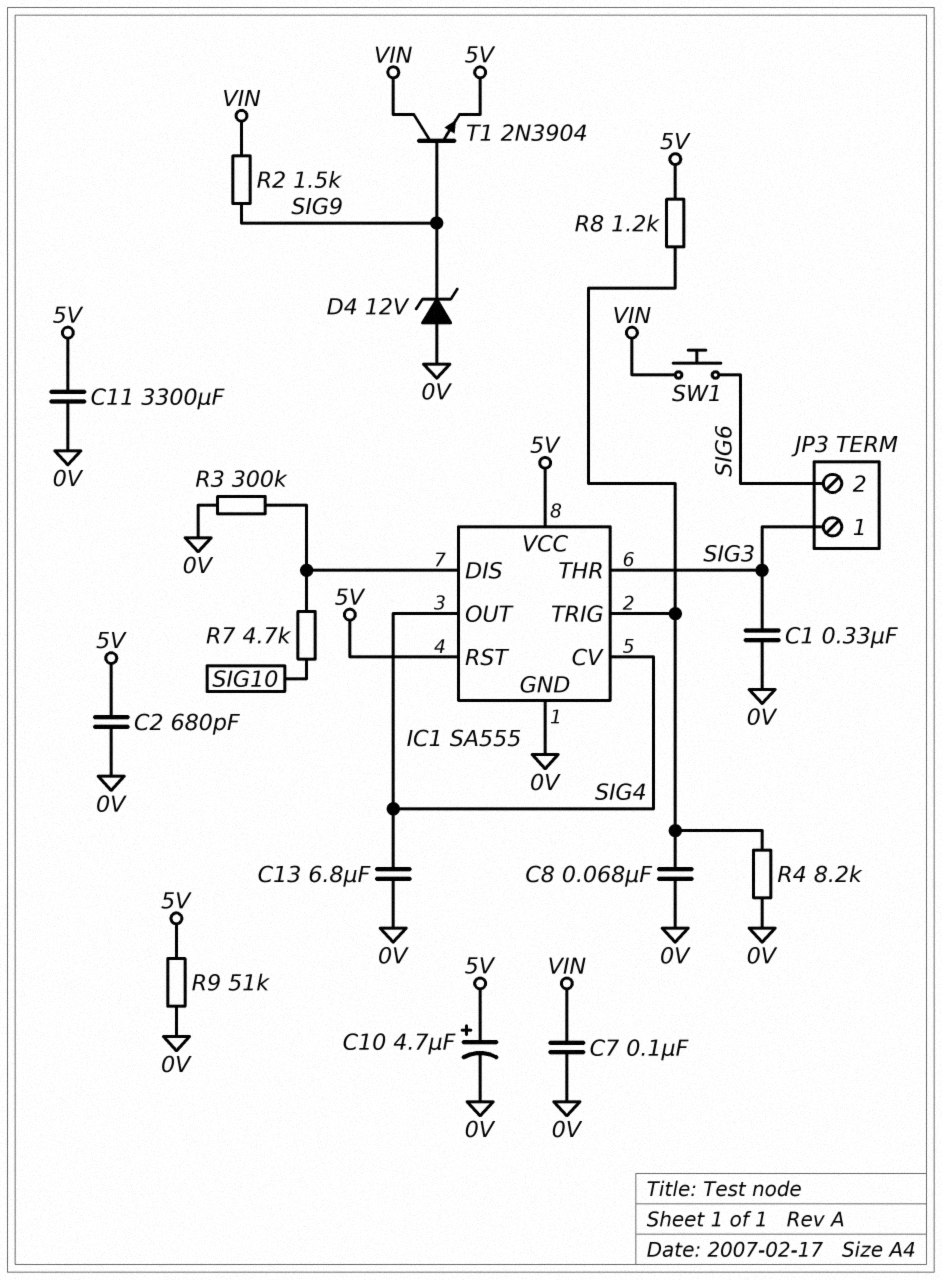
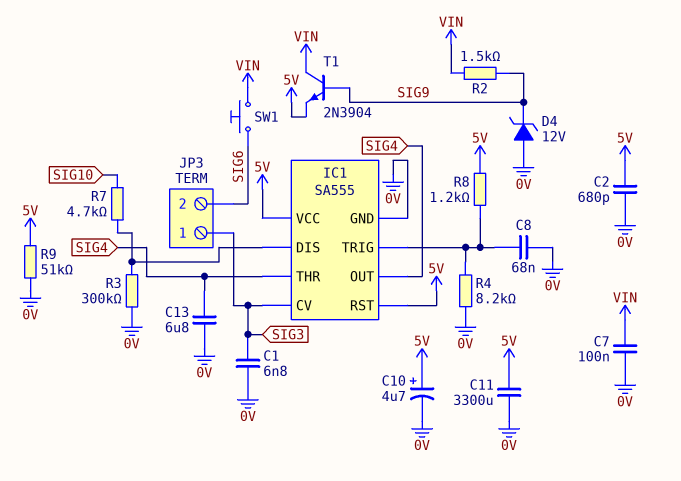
C1: 330nF (0V, SIG3) -> 6.8nF (0V, SIG3)
IC1 pin CV: SIG4 -> SIG3
IC1 pin THR: SIG3 -> SIG4

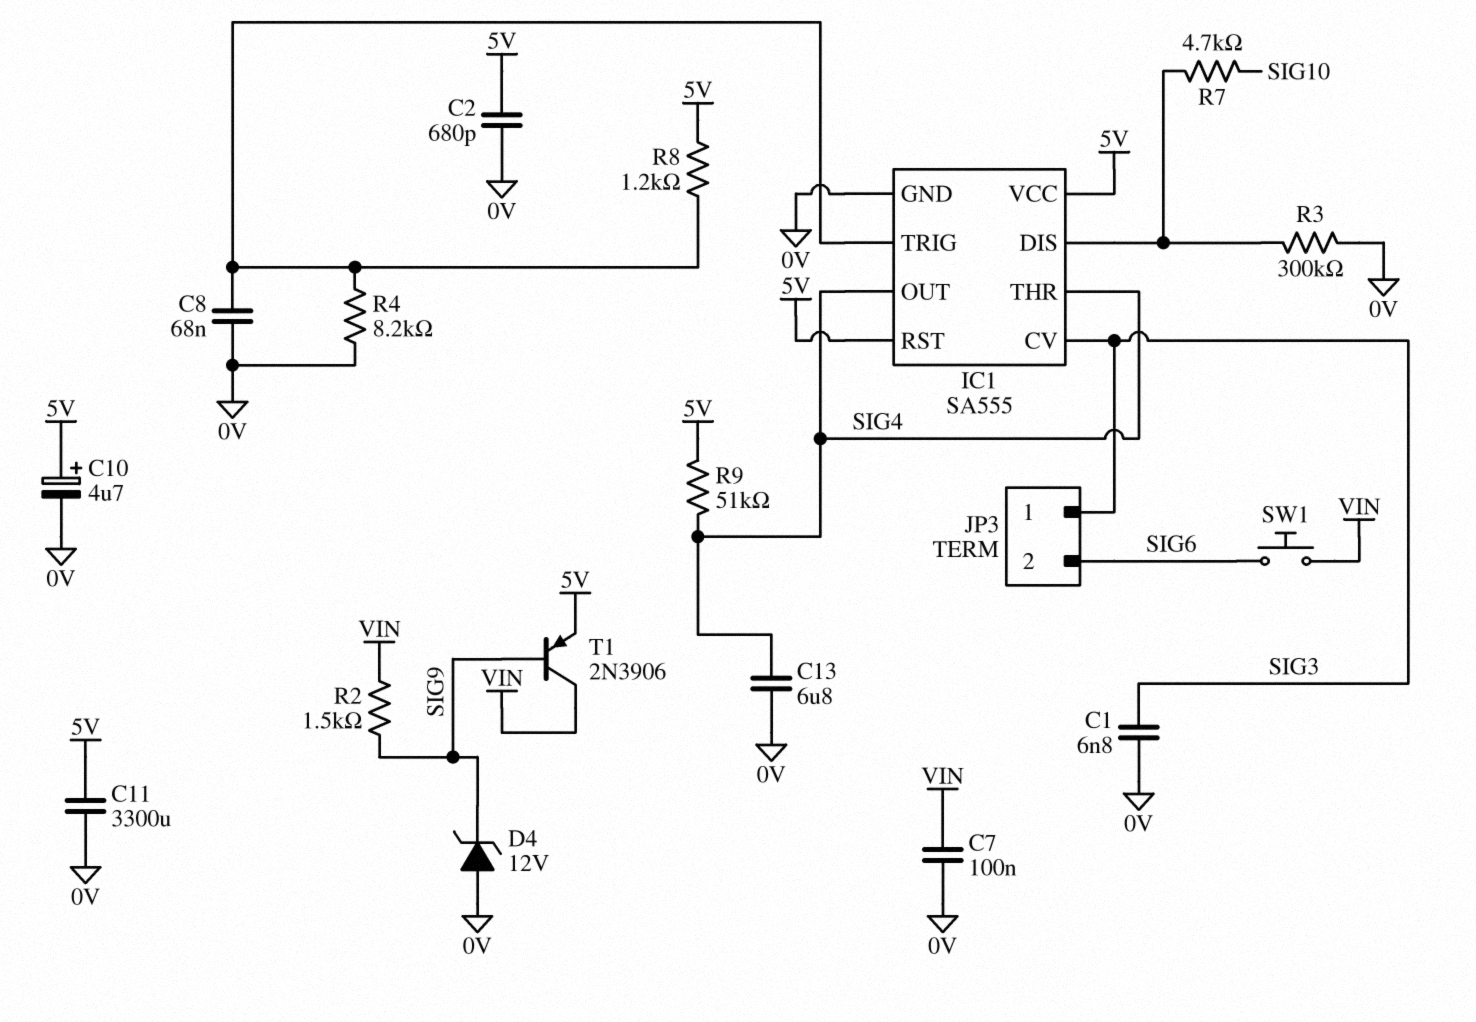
R9: 51k (0V, 5V) -> 51k (5V, SIG4)
T1: NPN 2N3904 (B SIG9, C VIN, E 5V) -> PNP 2N3906 (B SIG9, C VIN, E 5V)

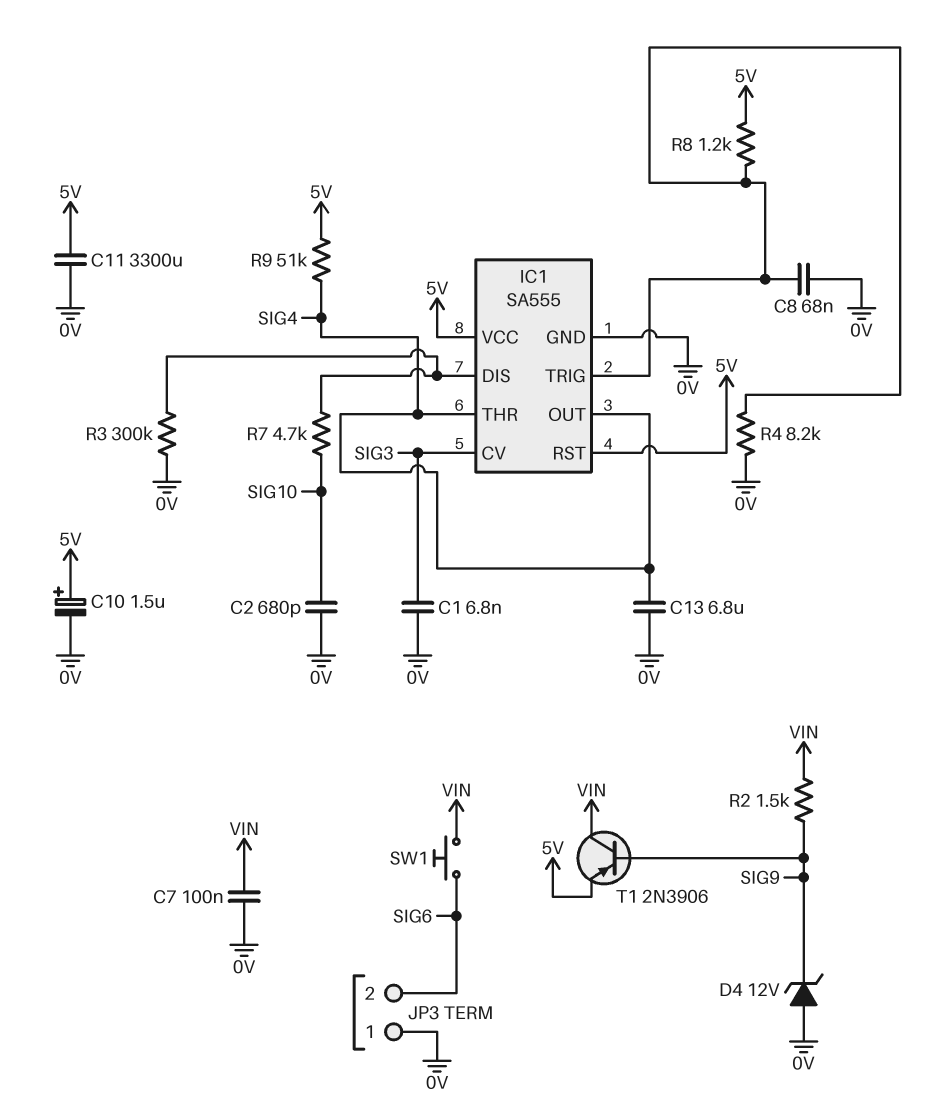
C2: 680pF (0V, 5V) -> 680pF (0V, SIG10)
C10: 4.7uF (plus 5V, minus 0V) -> 1.5uF (plus 5V, minus 0V)
JP3 pin 1: SIG3 -> 0V

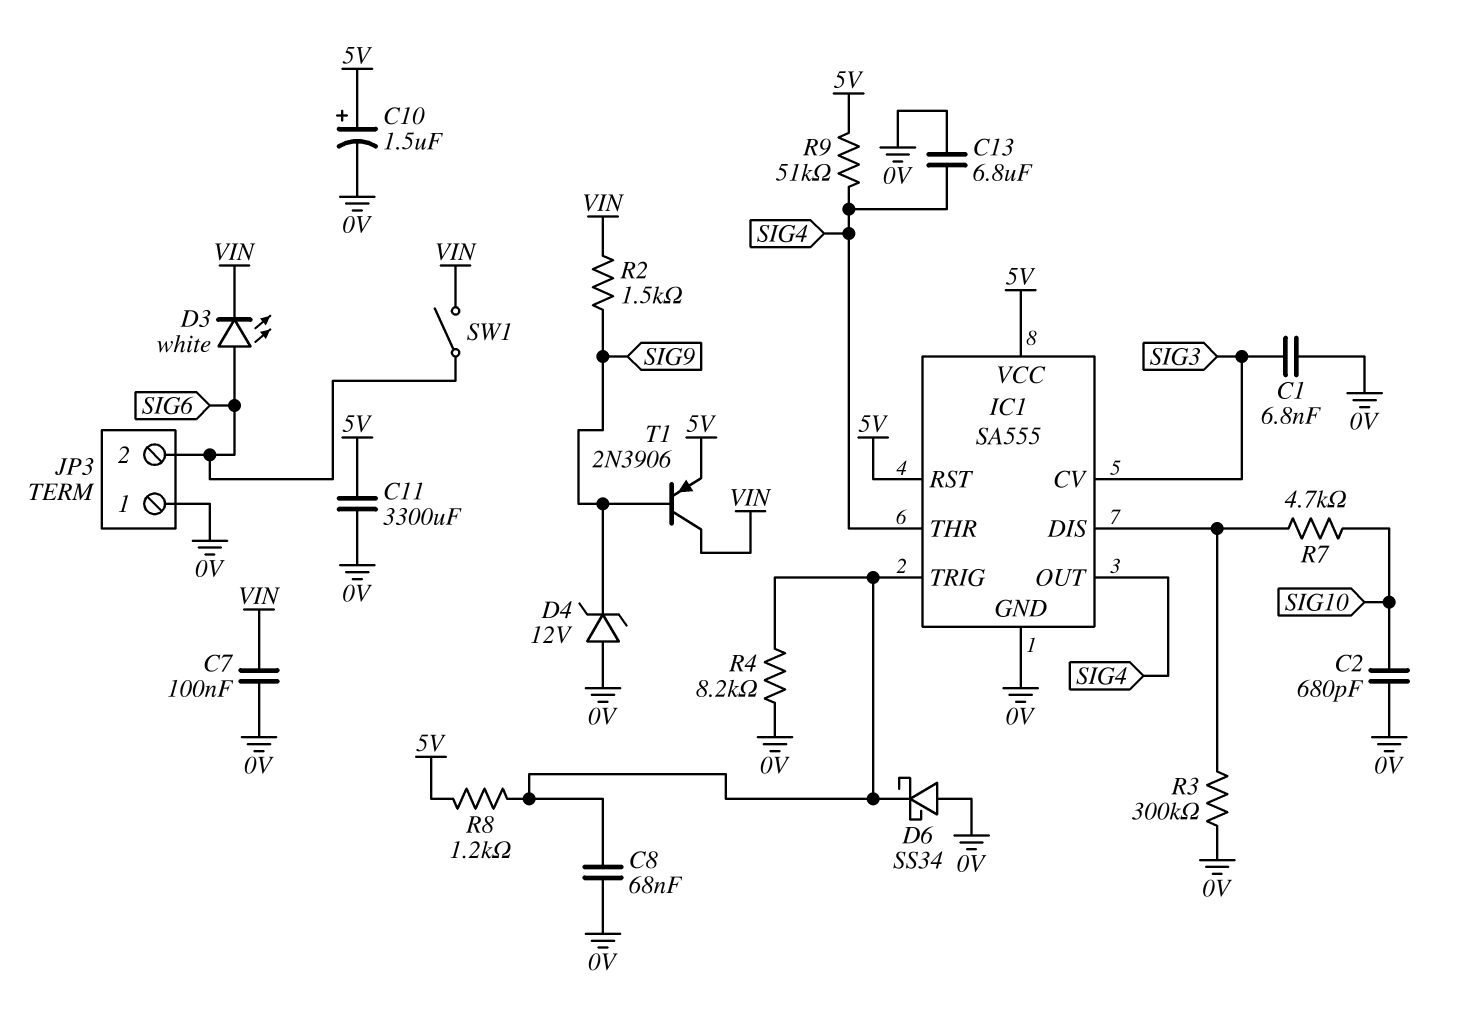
D3: none -> LED white (A SIG6, K VIN)
D6: none -> schottky SS34 (A 0V, K IC1/TRIG)
SW1: button (SIG6, VIN) -> switch (SIG6, VIN)

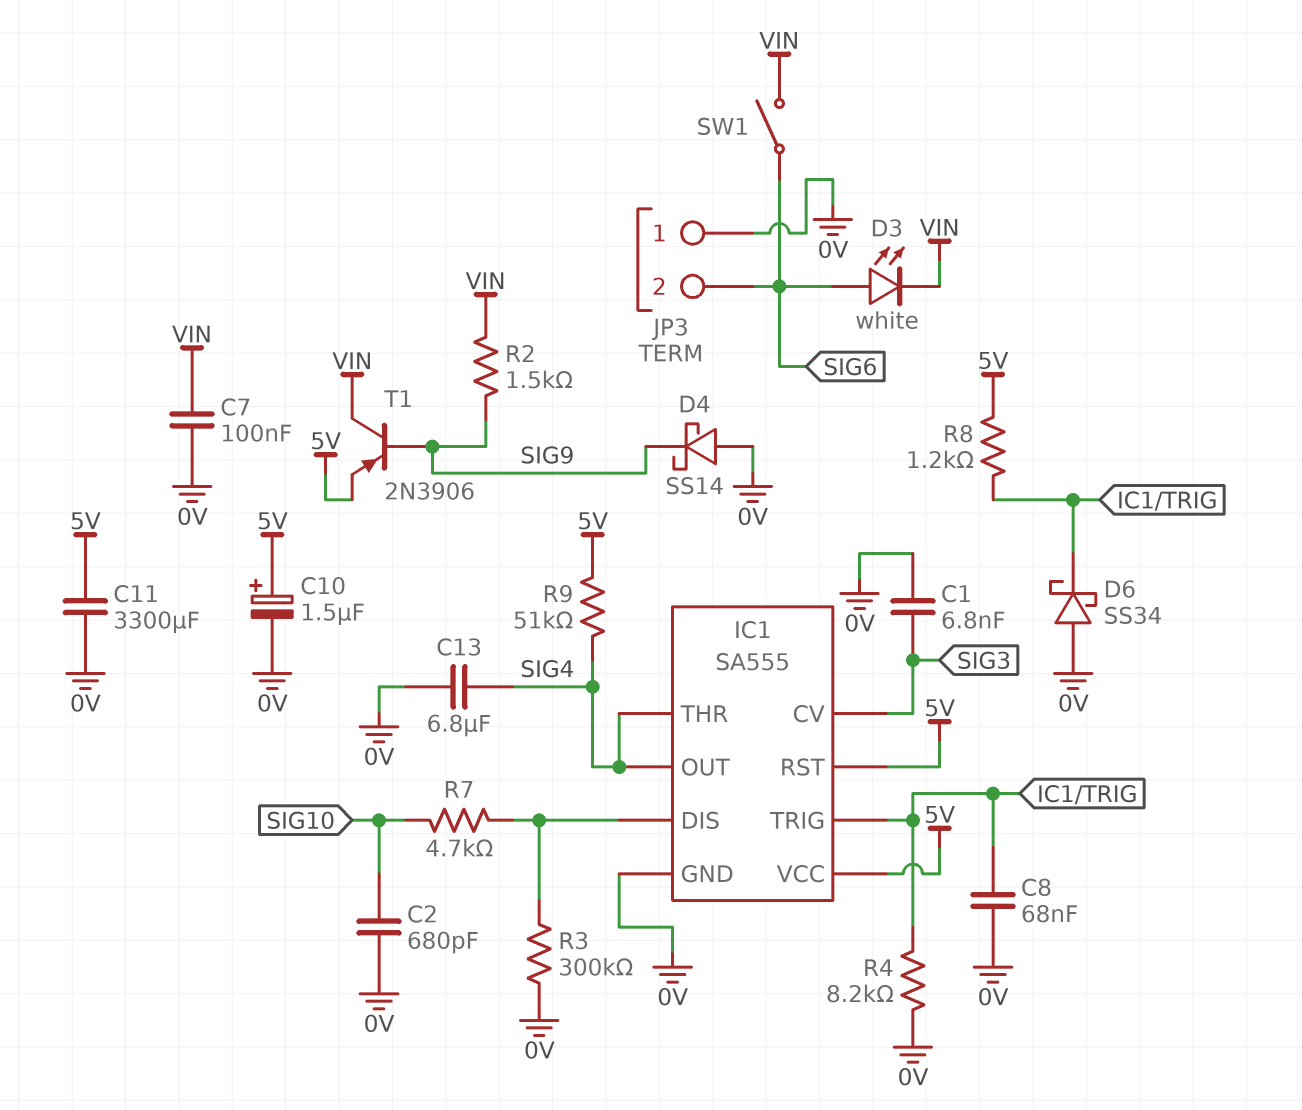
D4: zener 12V (A 0V, K SIG9) -> schottky SS14 (A 0V, K SIG9)

